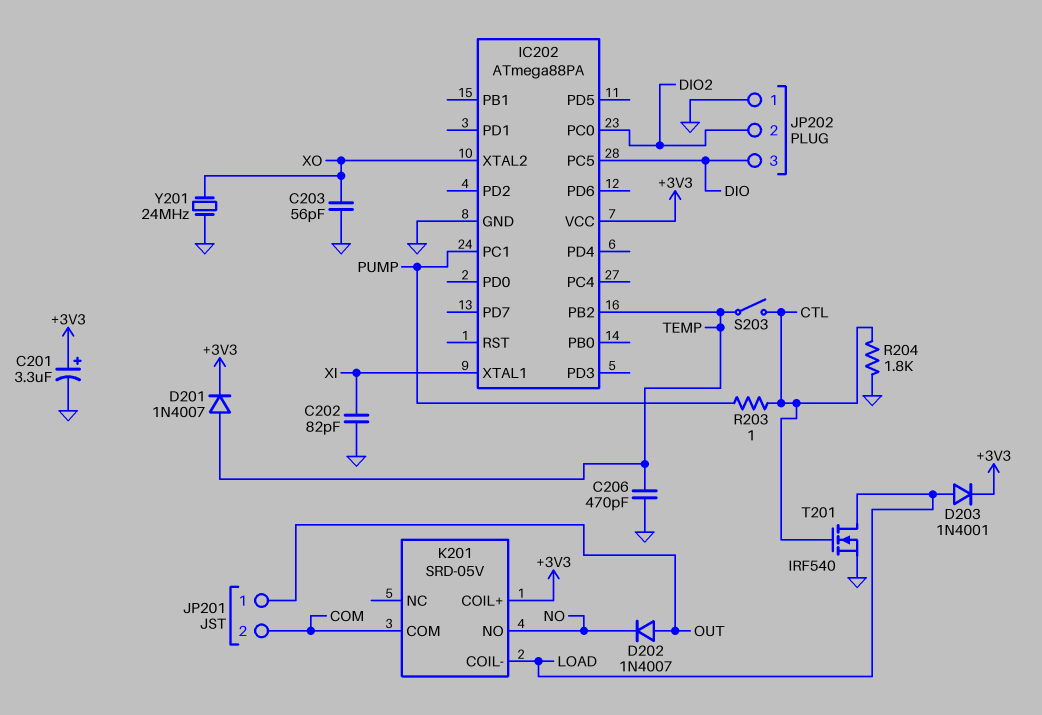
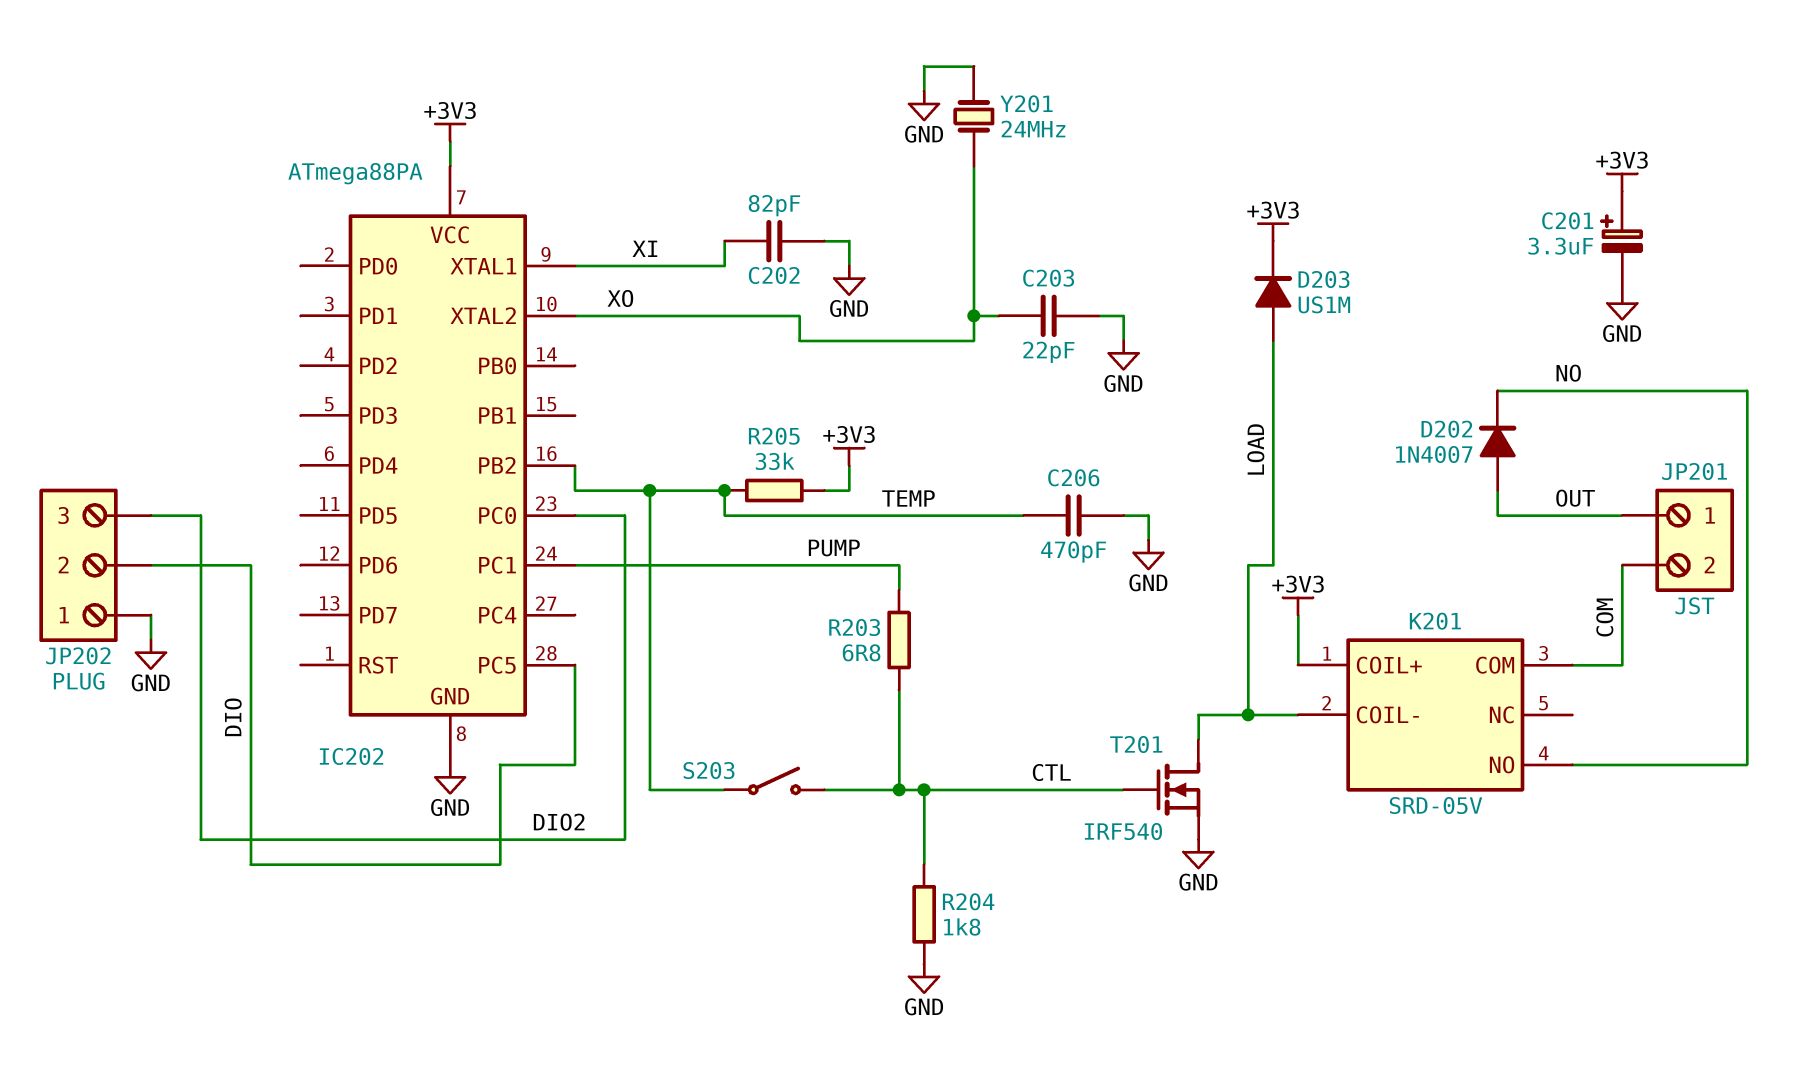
C203: 56pF (GND, XO) -> 22pF (GND, XO)
D201: diode 1N4007 (A TEMP, K +3V3) -> none
D203: diode 1N4001 (A LOAD, K +3V3) -> diode US1M (A LOAD, K +3V3)
JP202 pin 2: DIO2 -> DIO
JP202 pin 3: DIO -> DIO2
R203: 1 (CTL, PUMP) -> 6.8 (CTL, PUMP)
R205: none -> 33k (+3V3, TEMP)

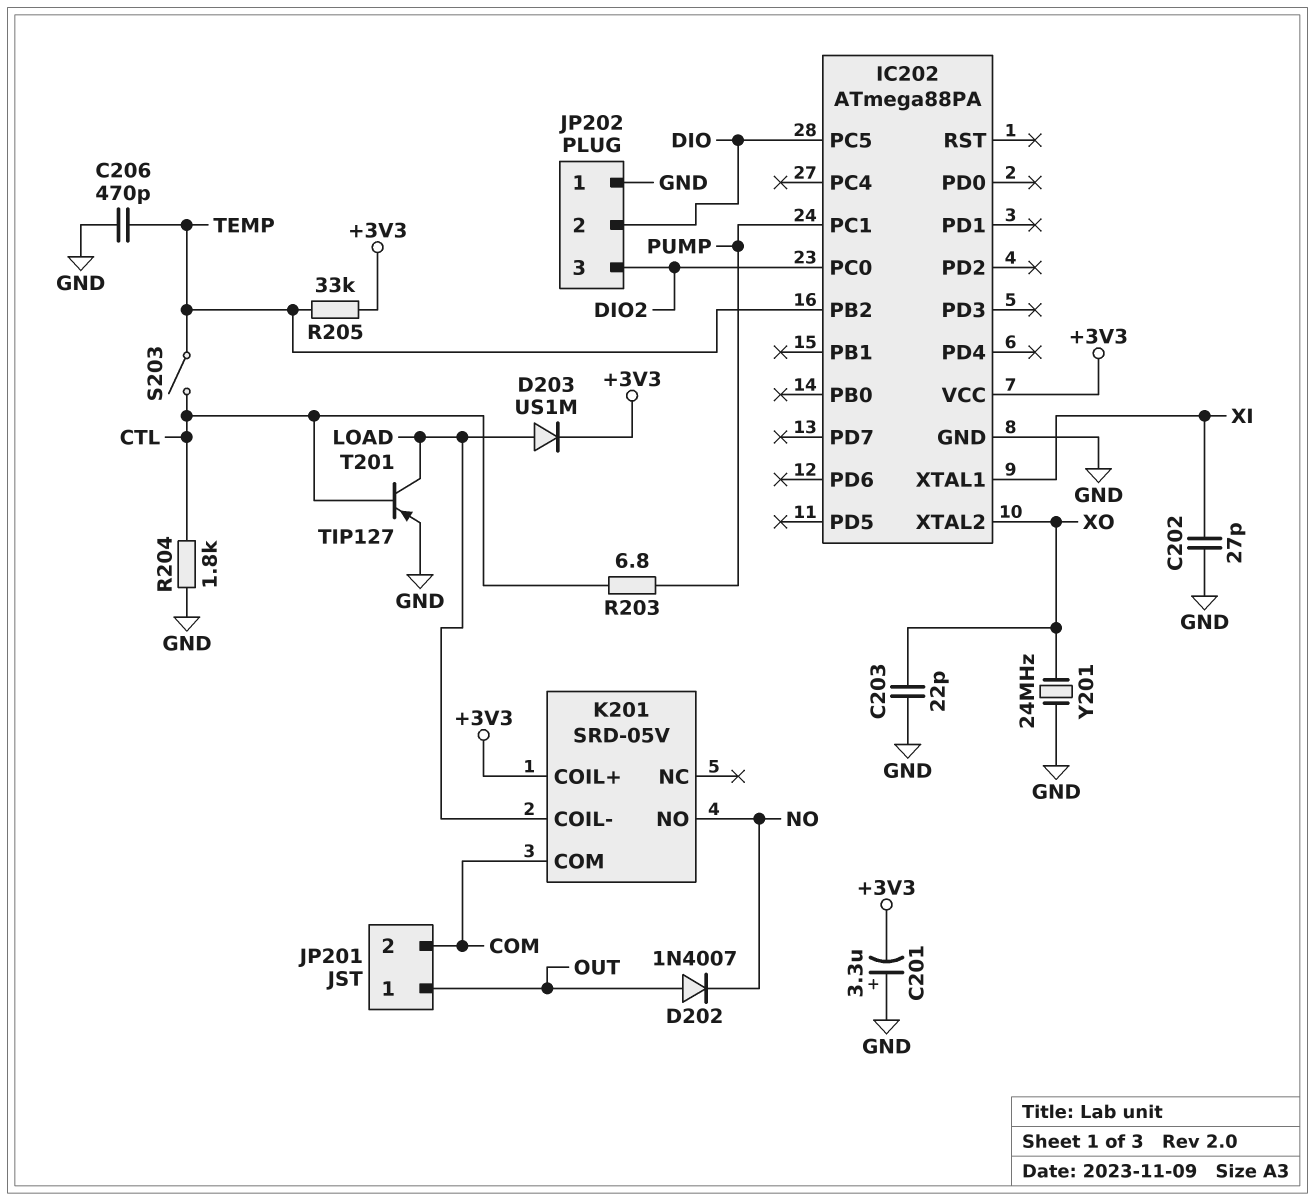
C201: 3.3uF (plus +3V3, minus GND) -> 3.3uF (plus GND, minus +3V3)
C202: 82pF (GND, XI) -> 27pF (GND, XI)
T201: NMOS IRF540 (G CTL, D LOAD, S GND) -> PNP TIP127 (B CTL, C LOAD, E GND)

